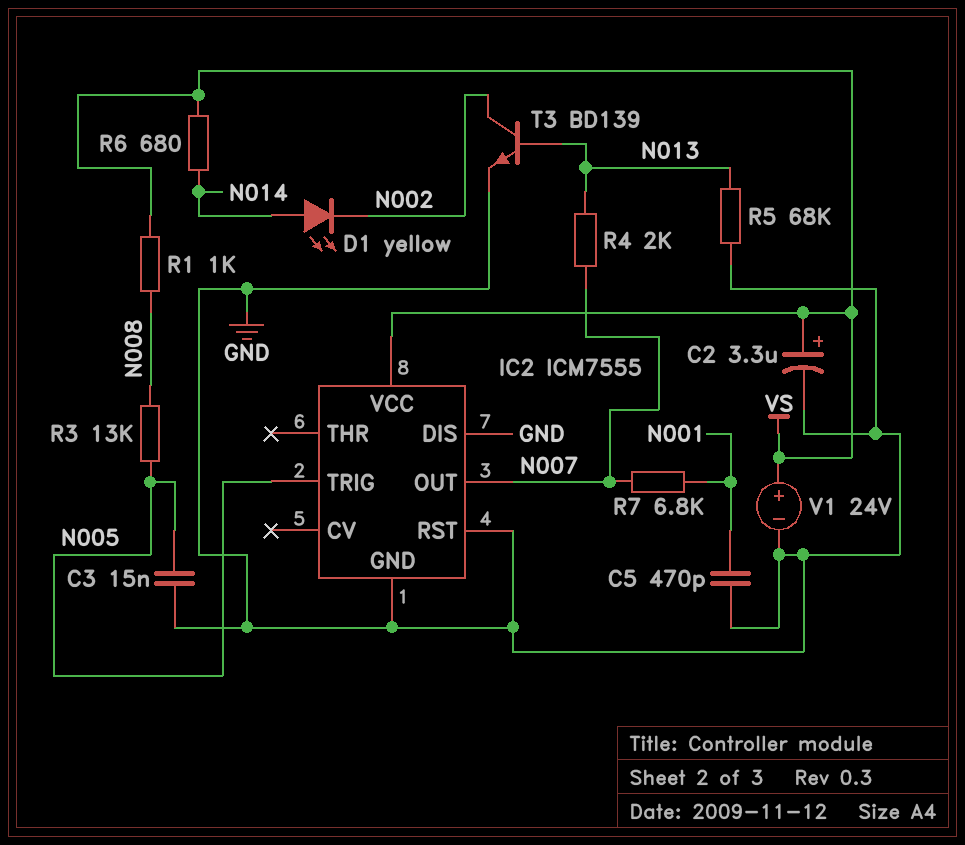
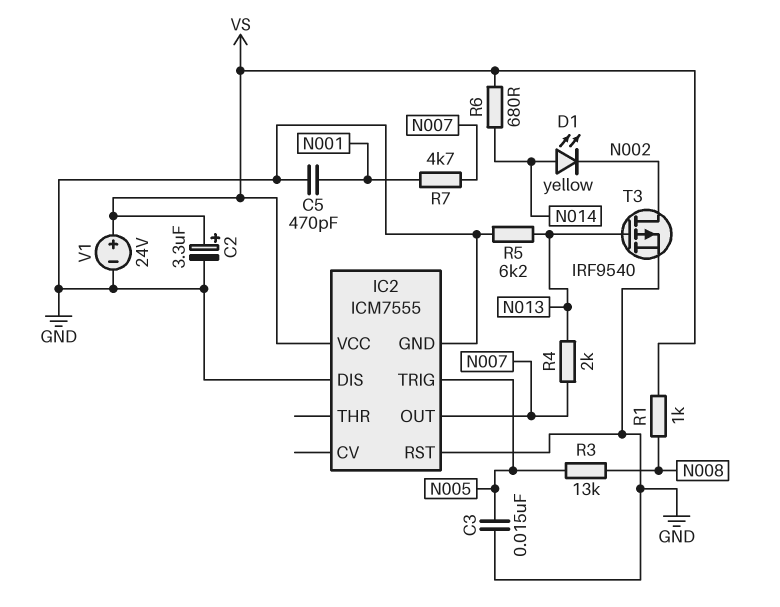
R5: 68k (GND, N013) -> 6.2k (GND, N013)
R7: 6.8k (N001, N007) -> 4.7k (N001, N007)
T3: NPN BD139 (B N013, C N002, E GND) -> PMOS IRF9540 (G N013, D N002, S GND)

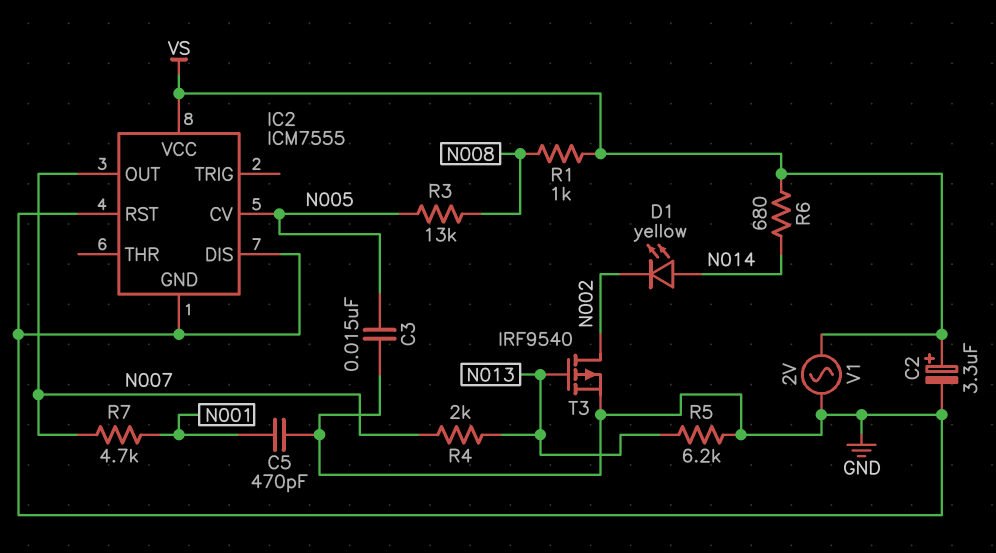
IC2 pin CV: none -> N005
IC2 pin TRIG: N005 -> none
V1: 24V (plus VS, minus GND) -> AC 2V (GND, VS)

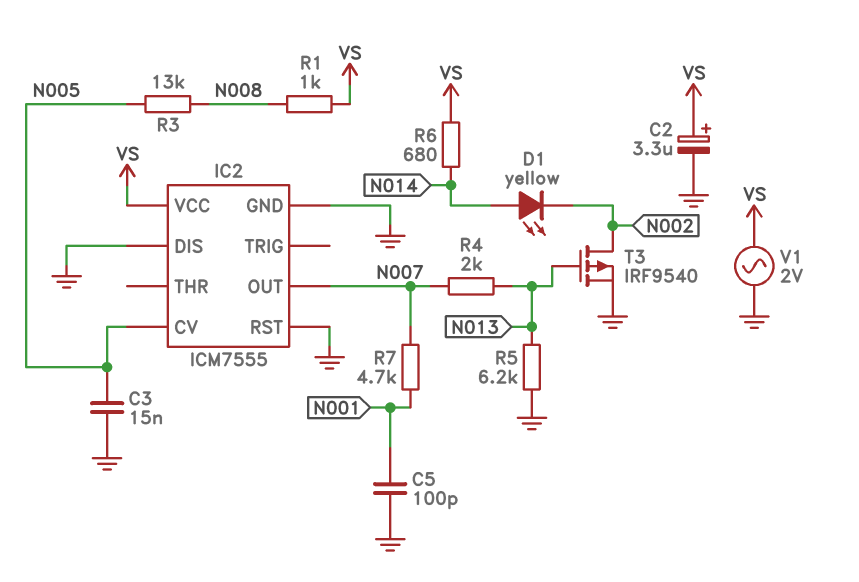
C5: 470pF (GND, N001) -> 100pF (GND, N001)

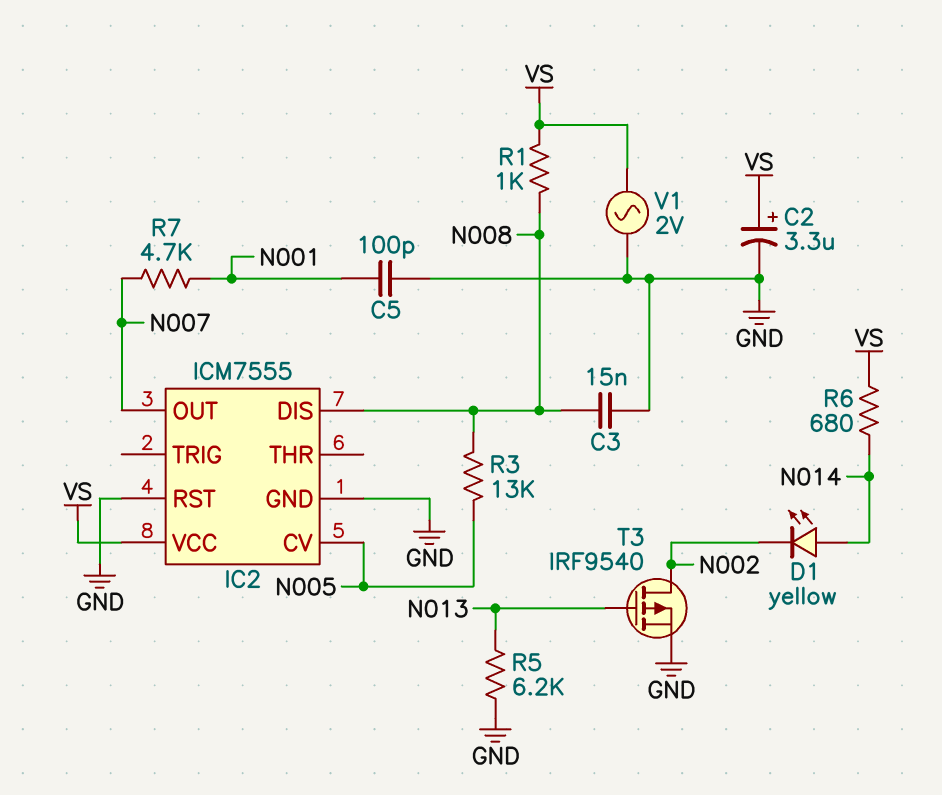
C3: 15nF (GND, N005) -> 15nF (GND, N008)
IC2 pin DIS: GND -> N008
R4: 2k (N007, N013) -> none

